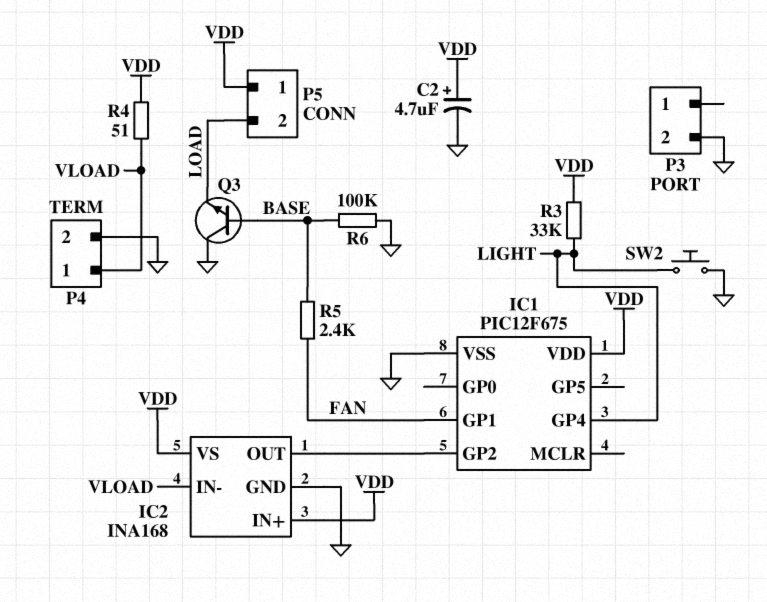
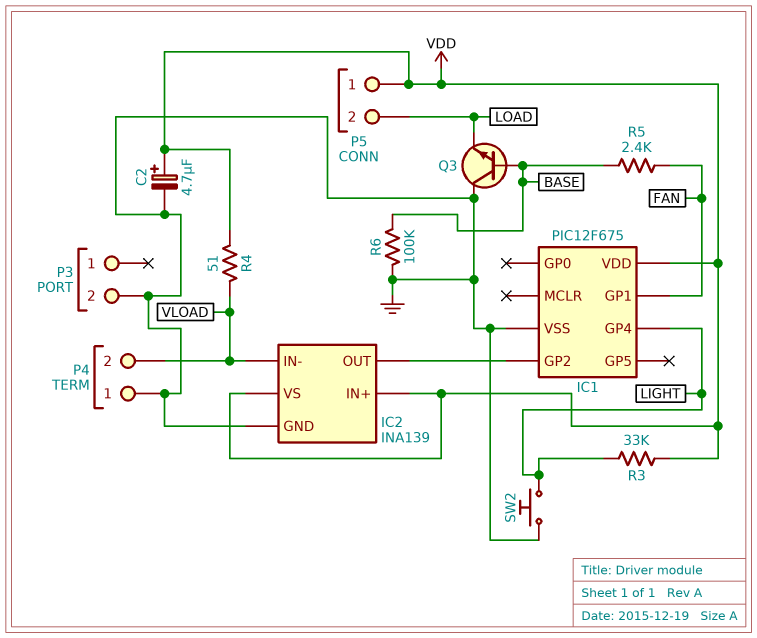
IC2: INA168 -> INA139
P4 pin 1: VLOAD -> GND
P4 pin 2: GND -> VLOAD

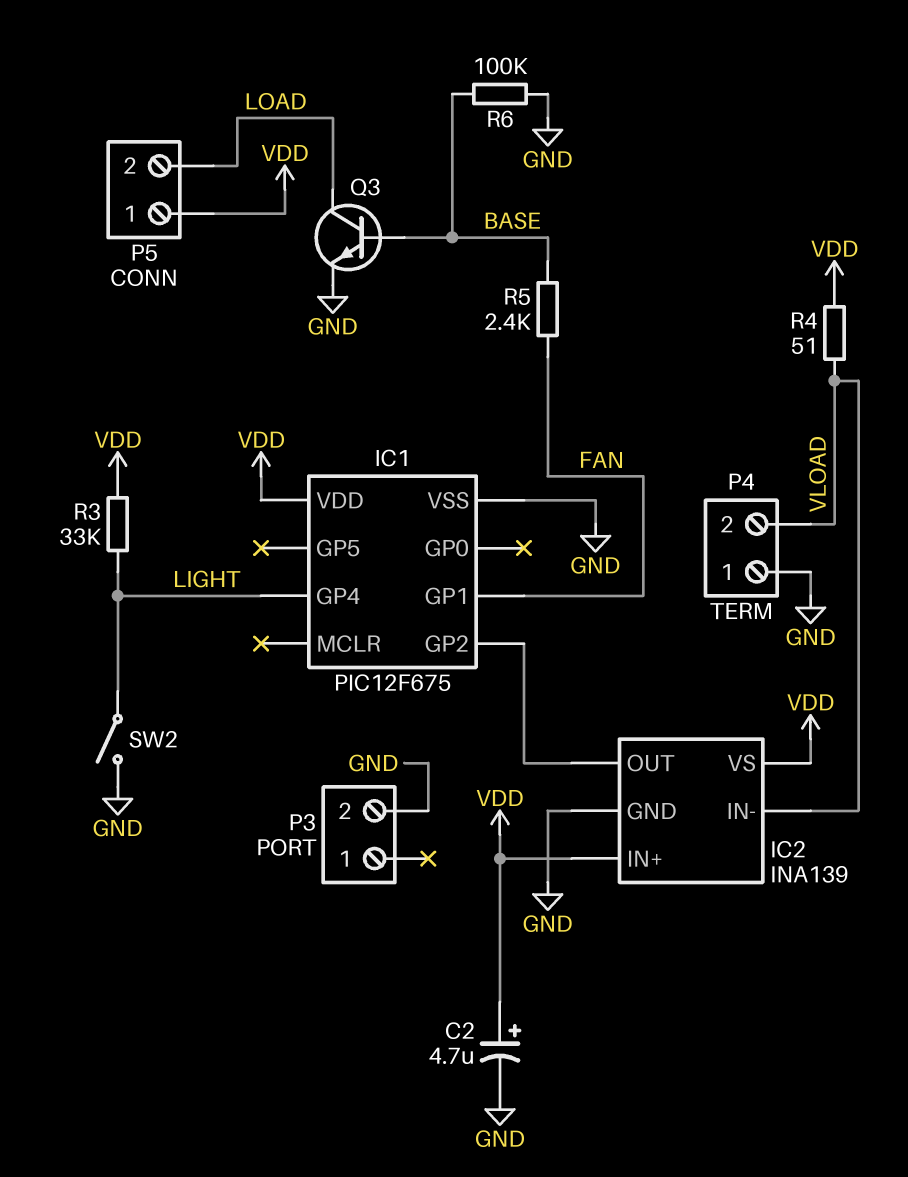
Q3: NPN (B BASE, C GND, E LOAD) -> NPN (B BASE, C LOAD, E GND)
SW2: button (GND, LIGHT) -> switch (GND, LIGHT)

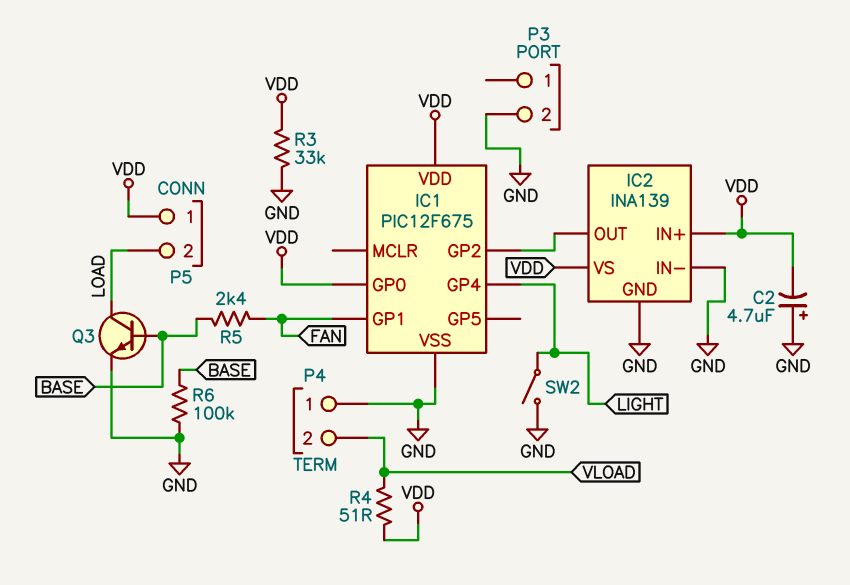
C2: 4.7uF (plus VDD, minus GND) -> 4.7uF (plus GND, minus VDD)
IC1 pin GP0: none -> VDD
IC2 pin IN-: VLOAD -> GND
R3: 33k (LIGHT, VDD) -> 33k (GND, VDD)

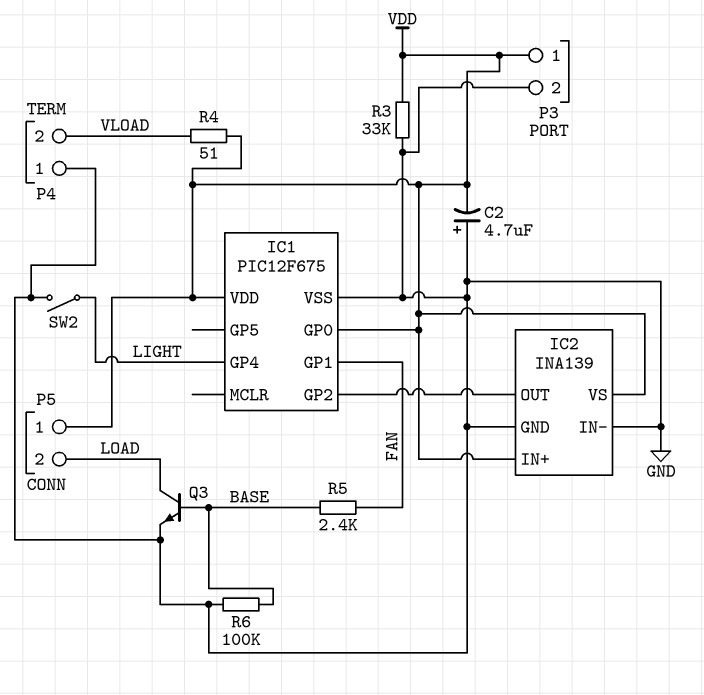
P3 pin 1: none -> VDD

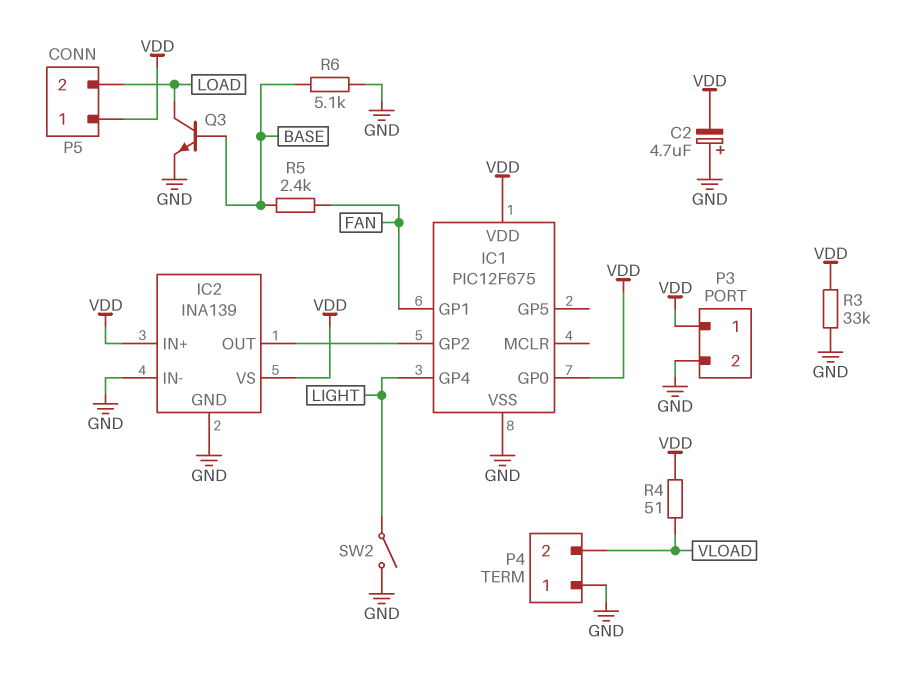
R6: 100k (BASE, GND) -> 5.1k (BASE, GND)

